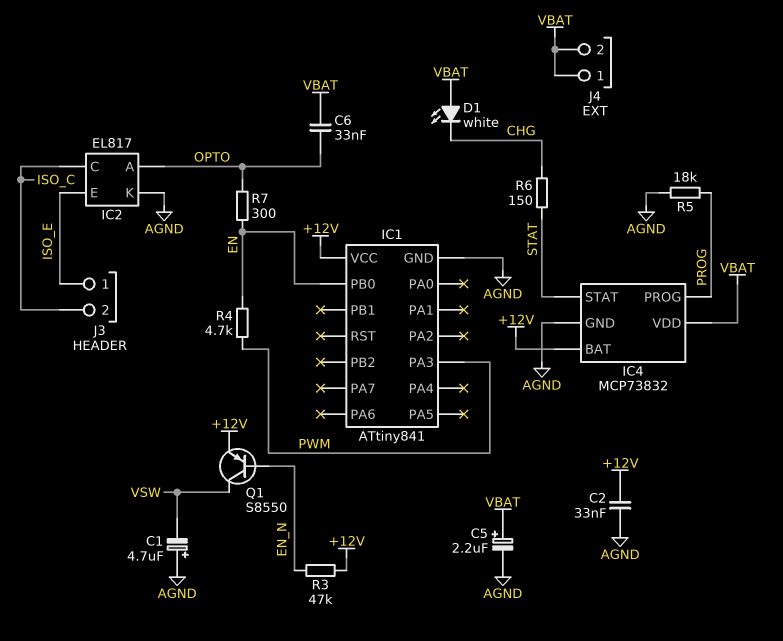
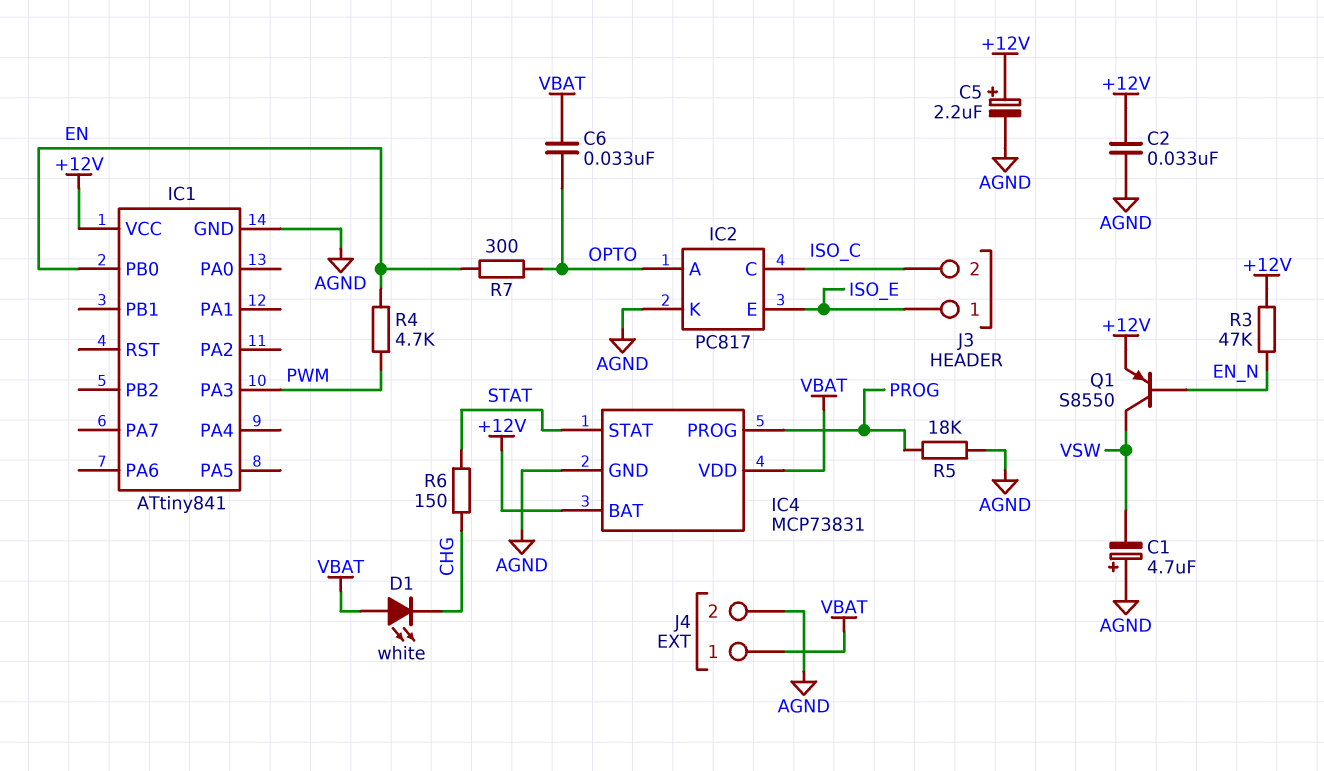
C5: 2.2uF (plus VBAT, minus AGND) -> 2.2uF (plus +12V, minus AGND)
IC2: EL817 -> PC817
IC4: MCP73832 -> MCP73831
J4 pin 2: VBAT -> AGND

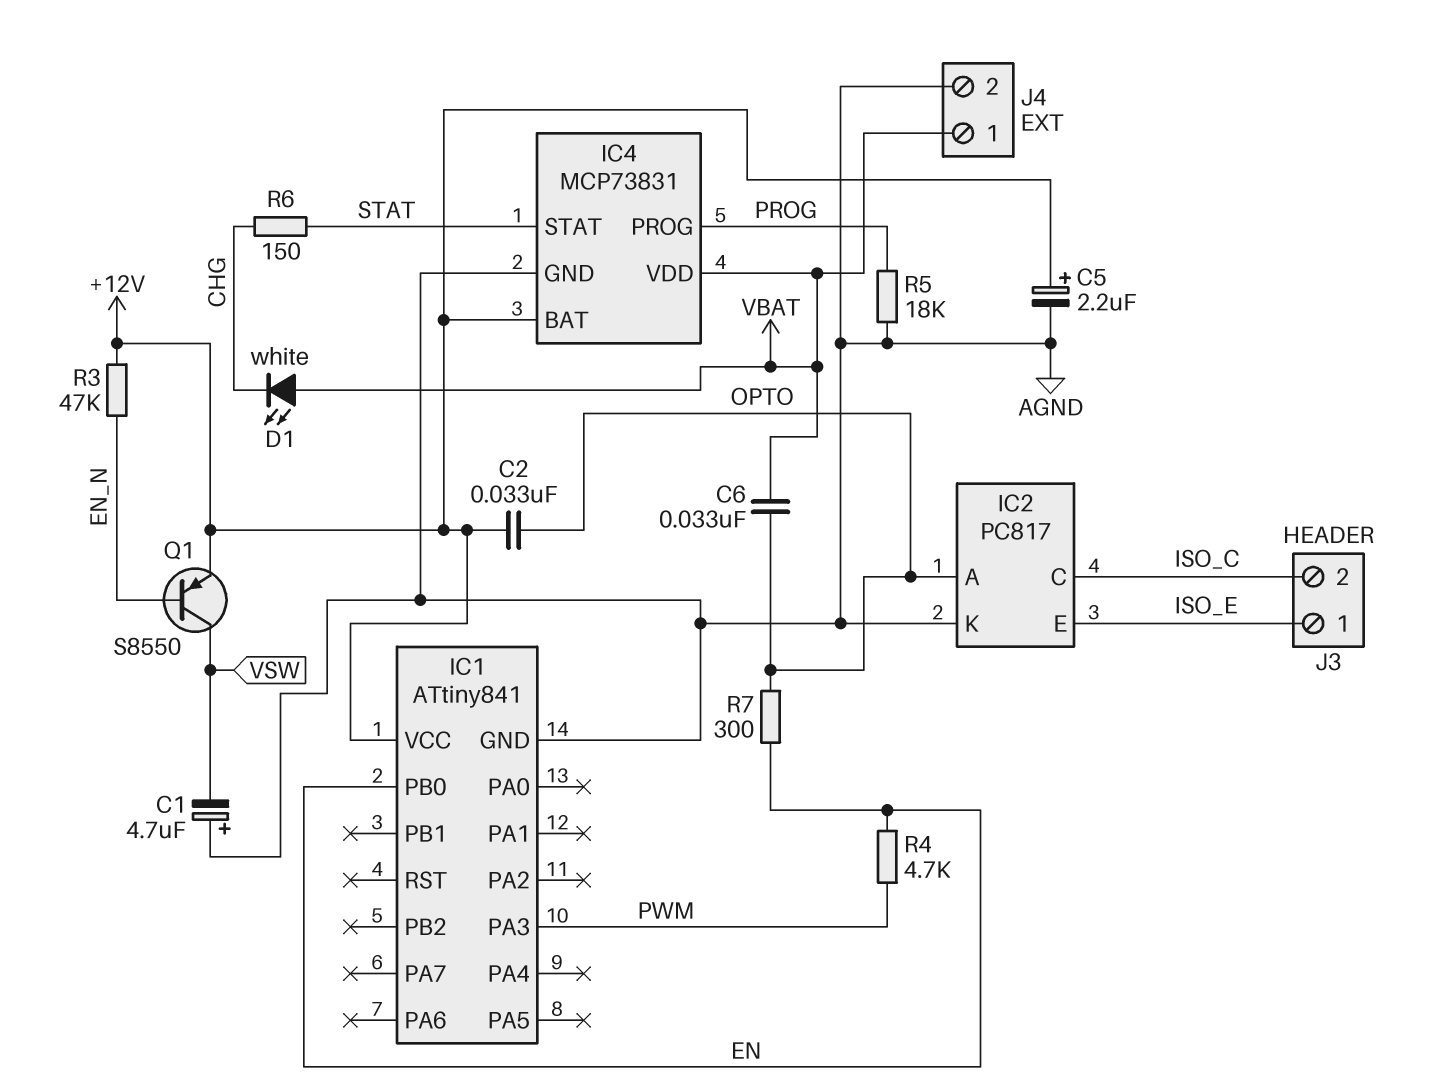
C2: 33nF (+12V, AGND) -> 33nF (+12V, OPTO)

